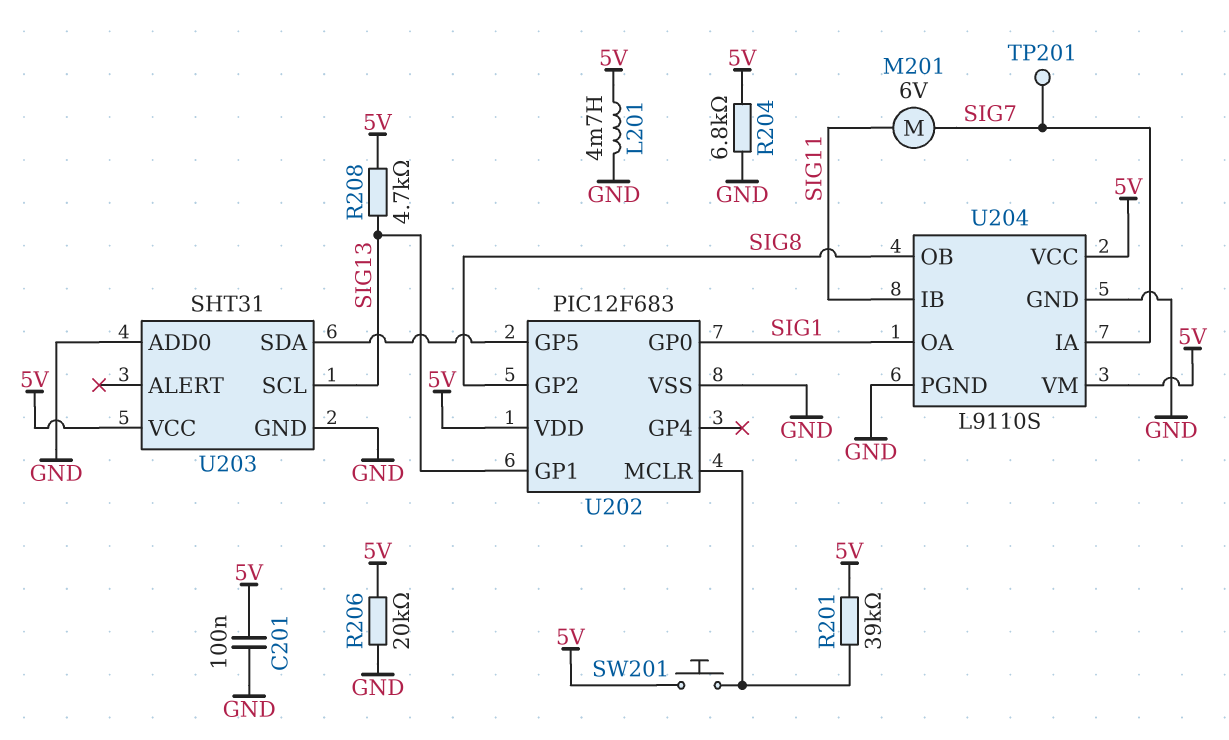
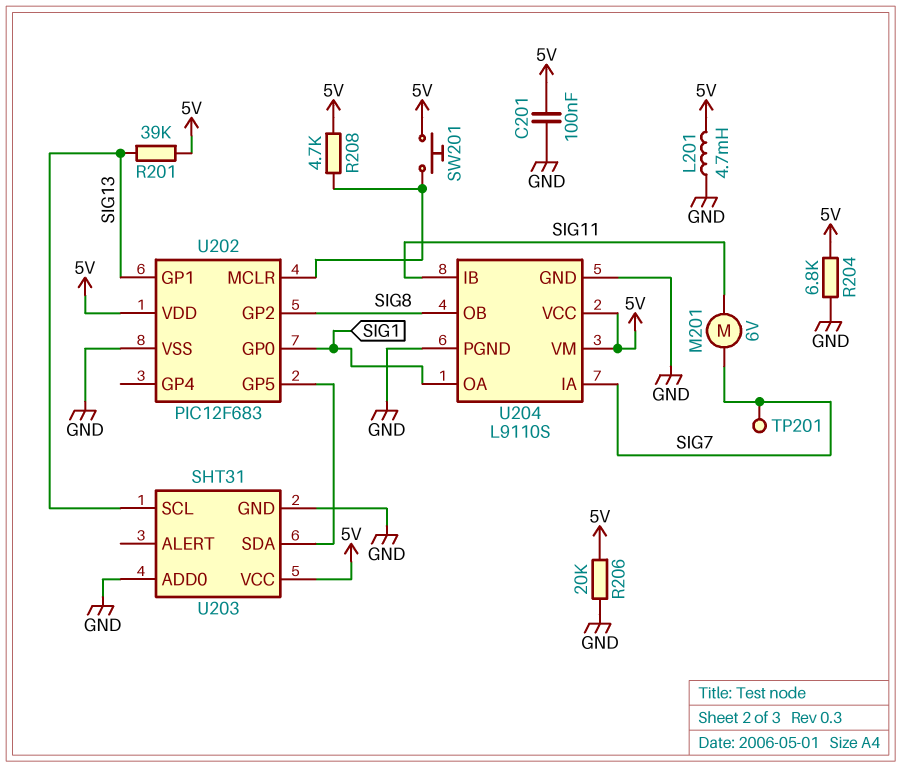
R201: 39k (5V, U202/MCLR) -> 39k (5V, SIG13)
R208: 4.7k (5V, SIG13) -> 4.7k (5V, U202/MCLR)

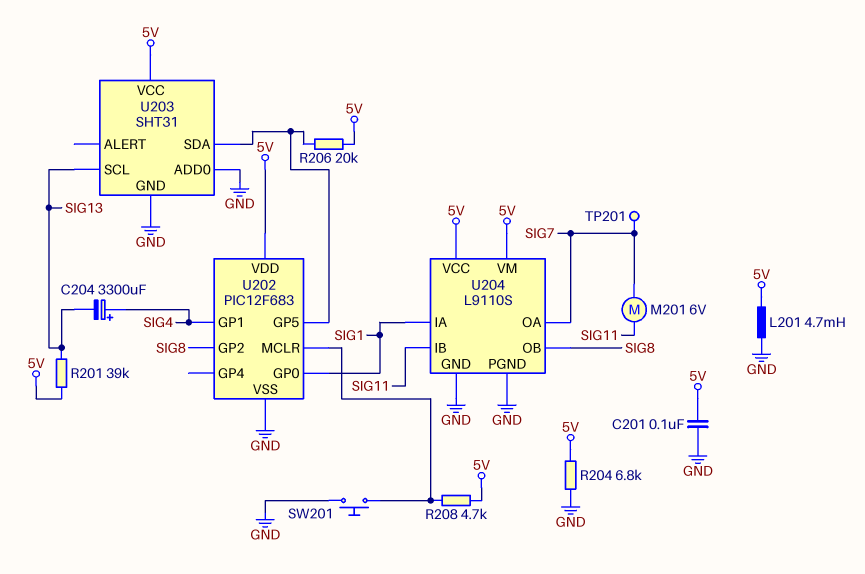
C204: none -> 3300uF (plus SIG4, minus SIG13)
R206: 20k (5V, GND) -> 20k (5V, U202/GP5)
SW201: button (5V, U202/MCLR) -> button (GND, U202/MCLR)
U202 pin GP1: SIG13 -> SIG4
U204 pin IA: SIG7 -> SIG1
U204 pin OA: SIG1 -> SIG7

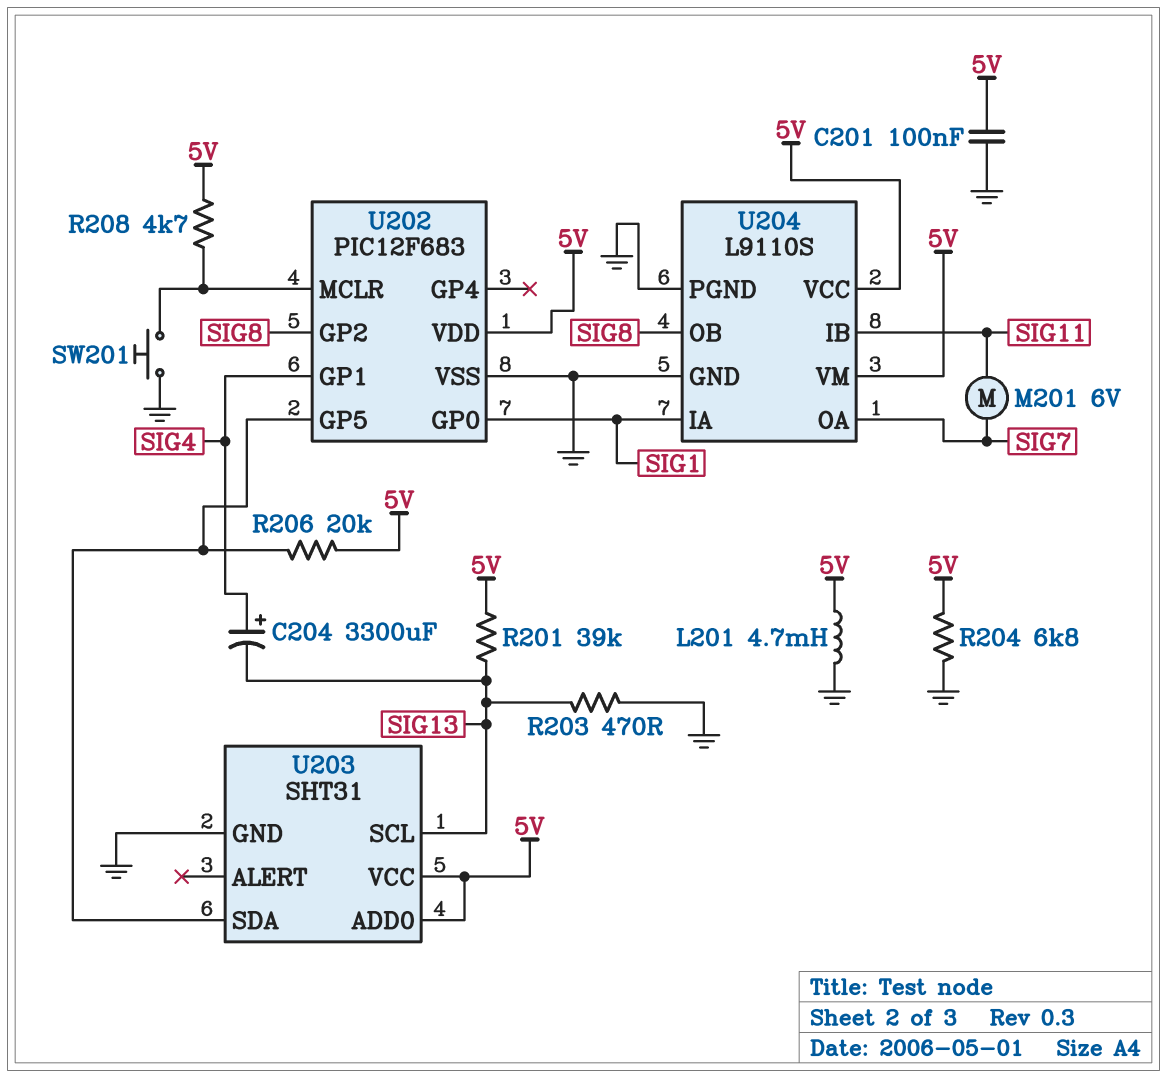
R203: none -> 470 (GND, SIG13)
TP201: test point (SIG7) -> none
U203 pin ADD0: GND -> 5V

